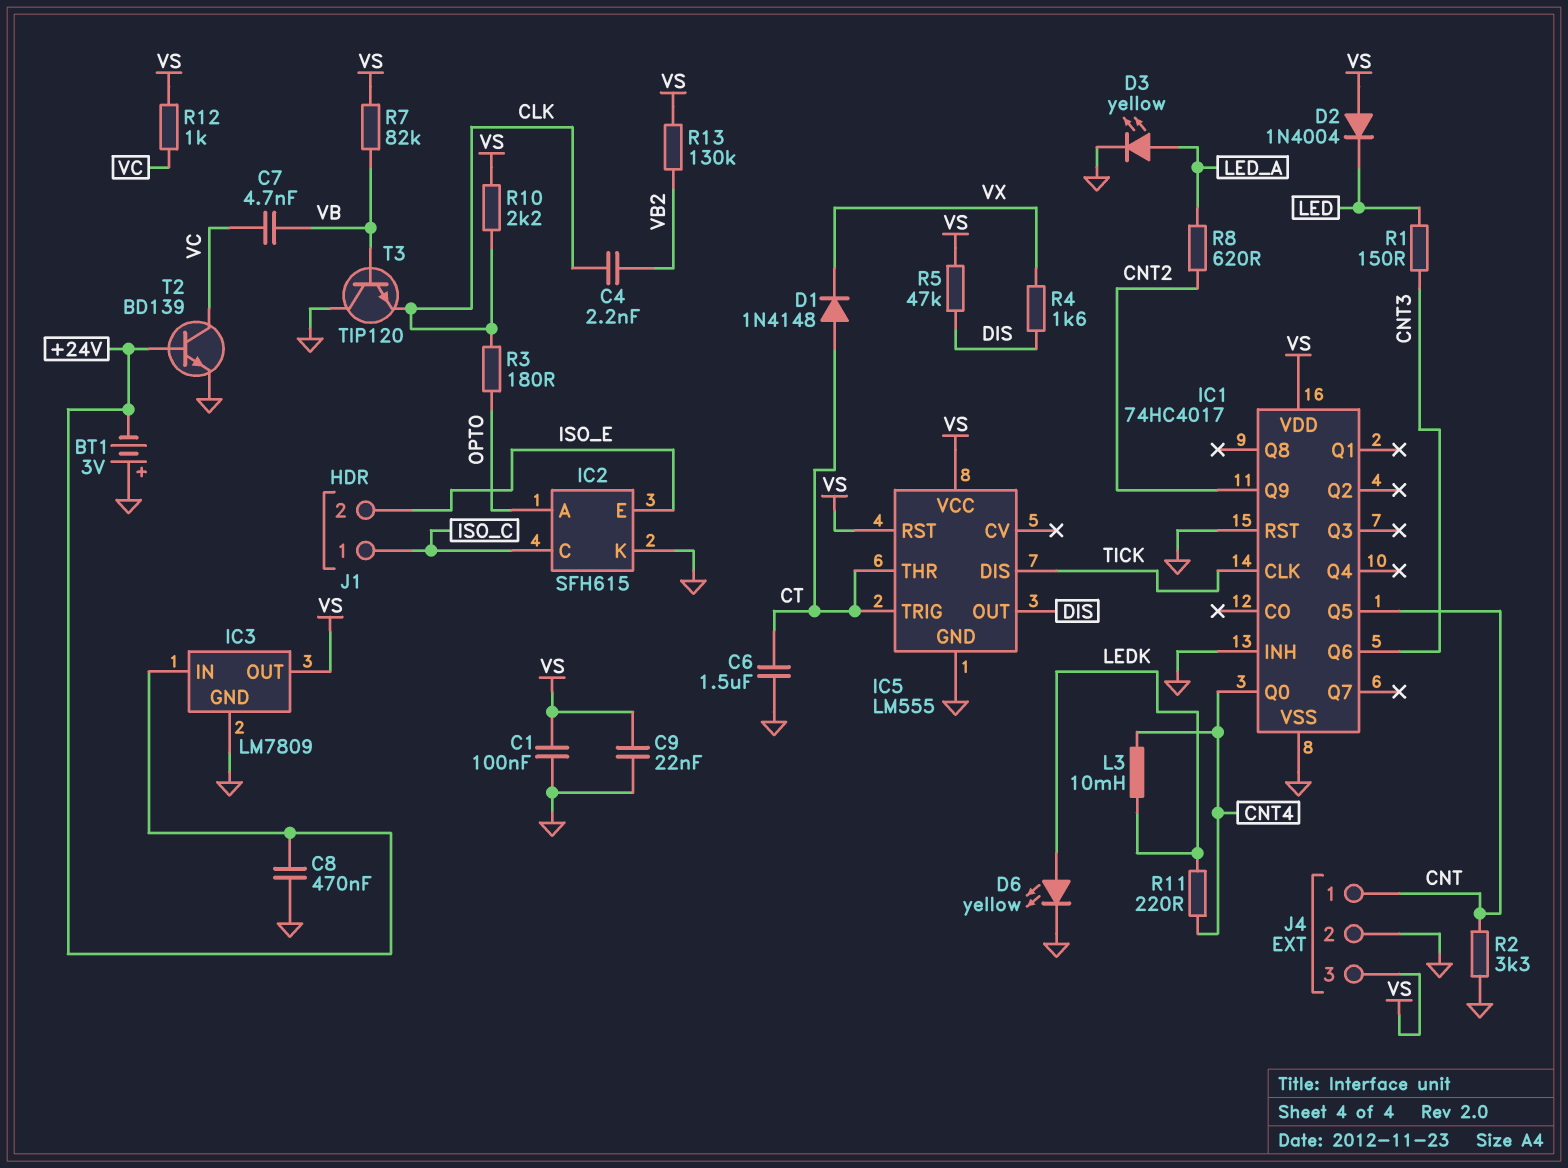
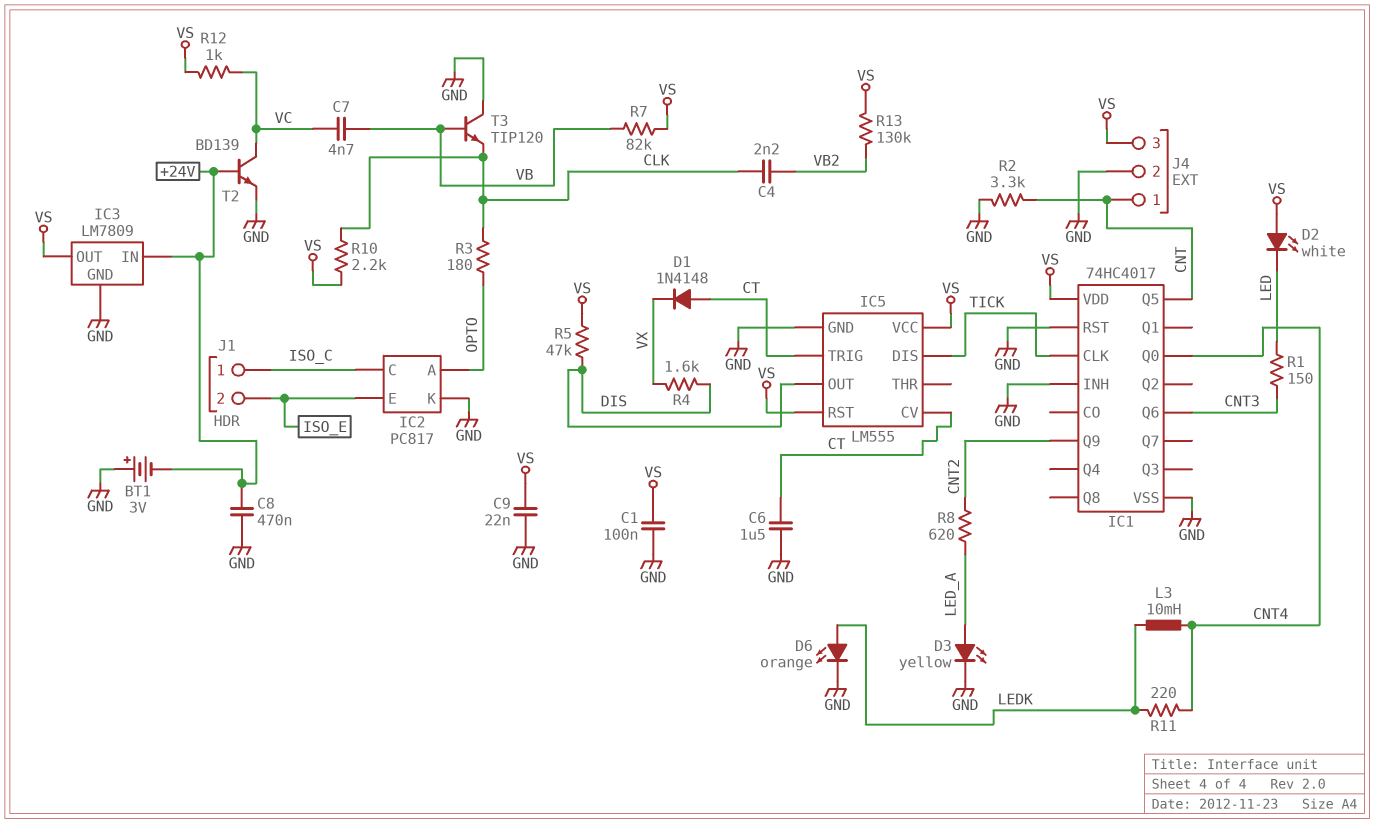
D2: diode 1N4004 (A VS, K LED) -> LED white (A VS, K LED)
D6: LED yellow (A LEDK, K GND) -> LED orange (A LEDK, K GND)
IC2: SFH615 -> PC817
IC5 pin CV: none -> CT
IC5 pin THR: CT -> none

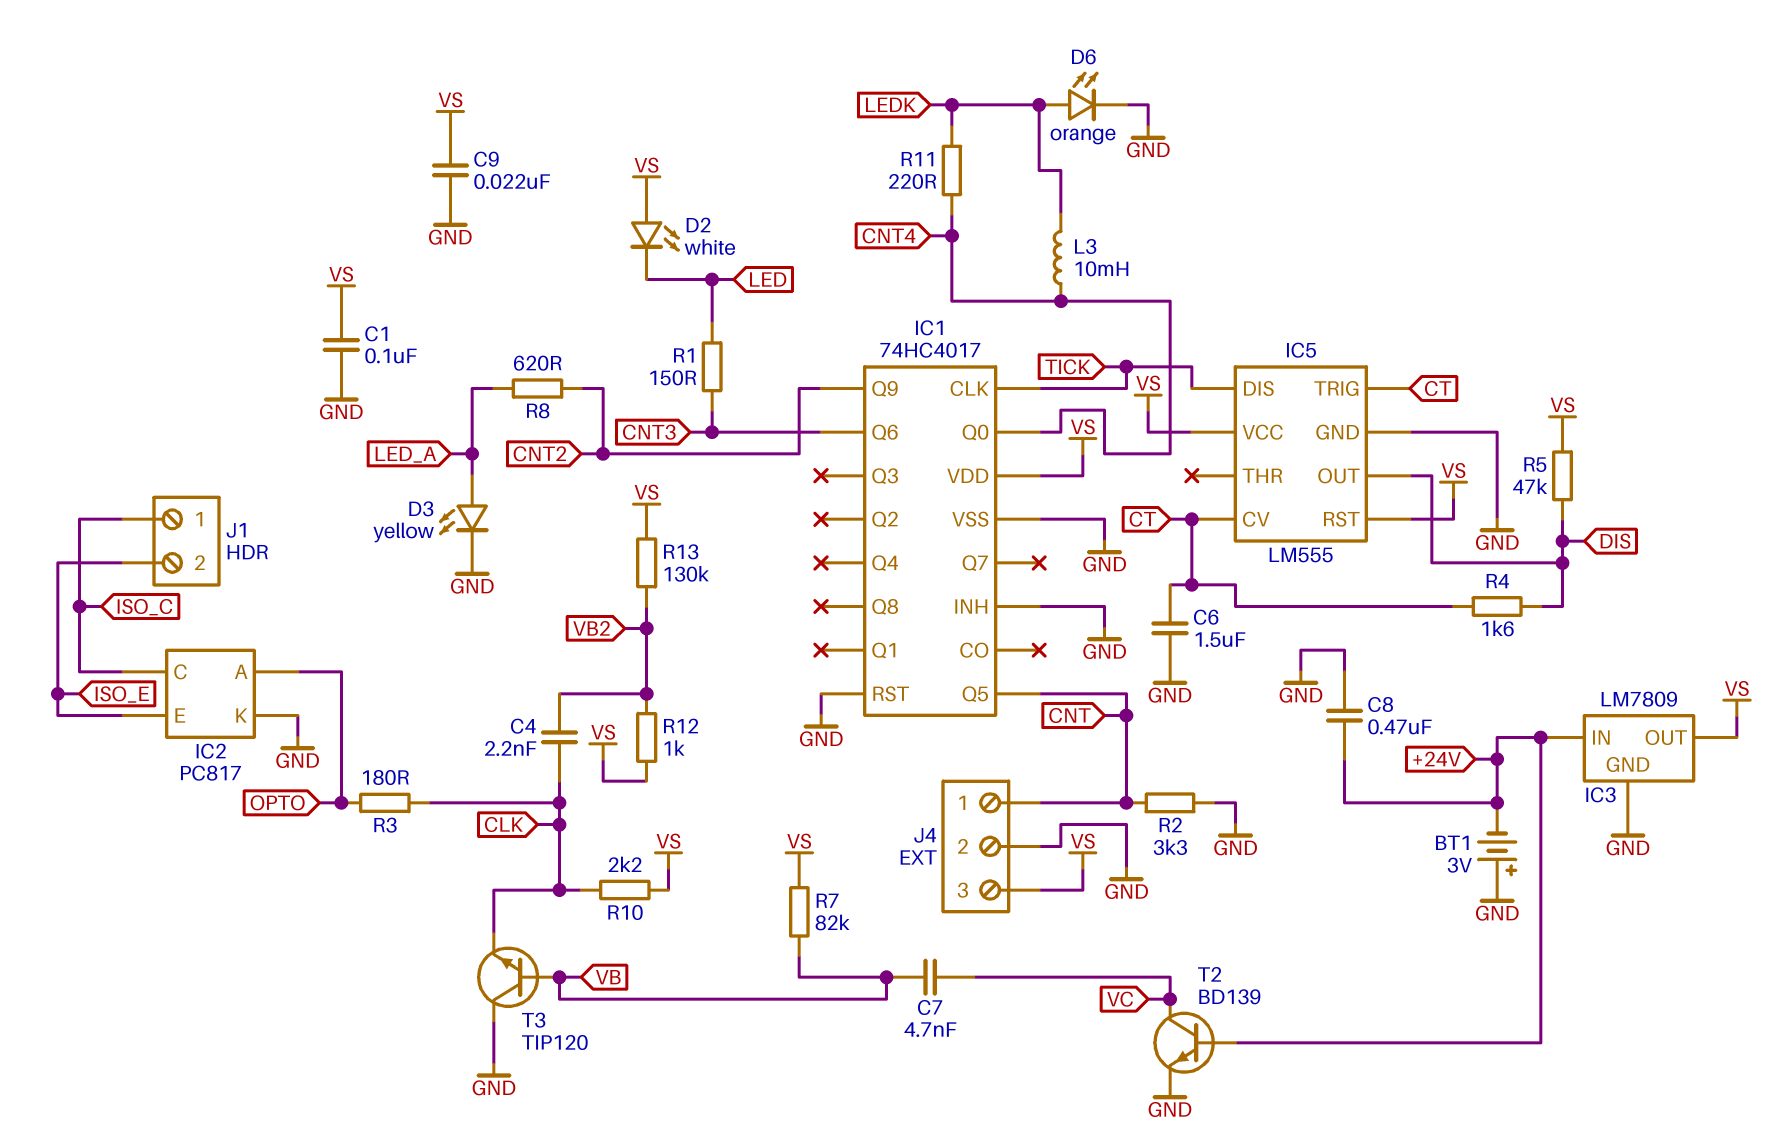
D1: diode 1N4148 (A CT, K VX) -> none
R4: 1.6k (DIS, VX) -> 1.6k (CT, DIS)
R12: 1k (VC, VS) -> 1k (VB2, VS)

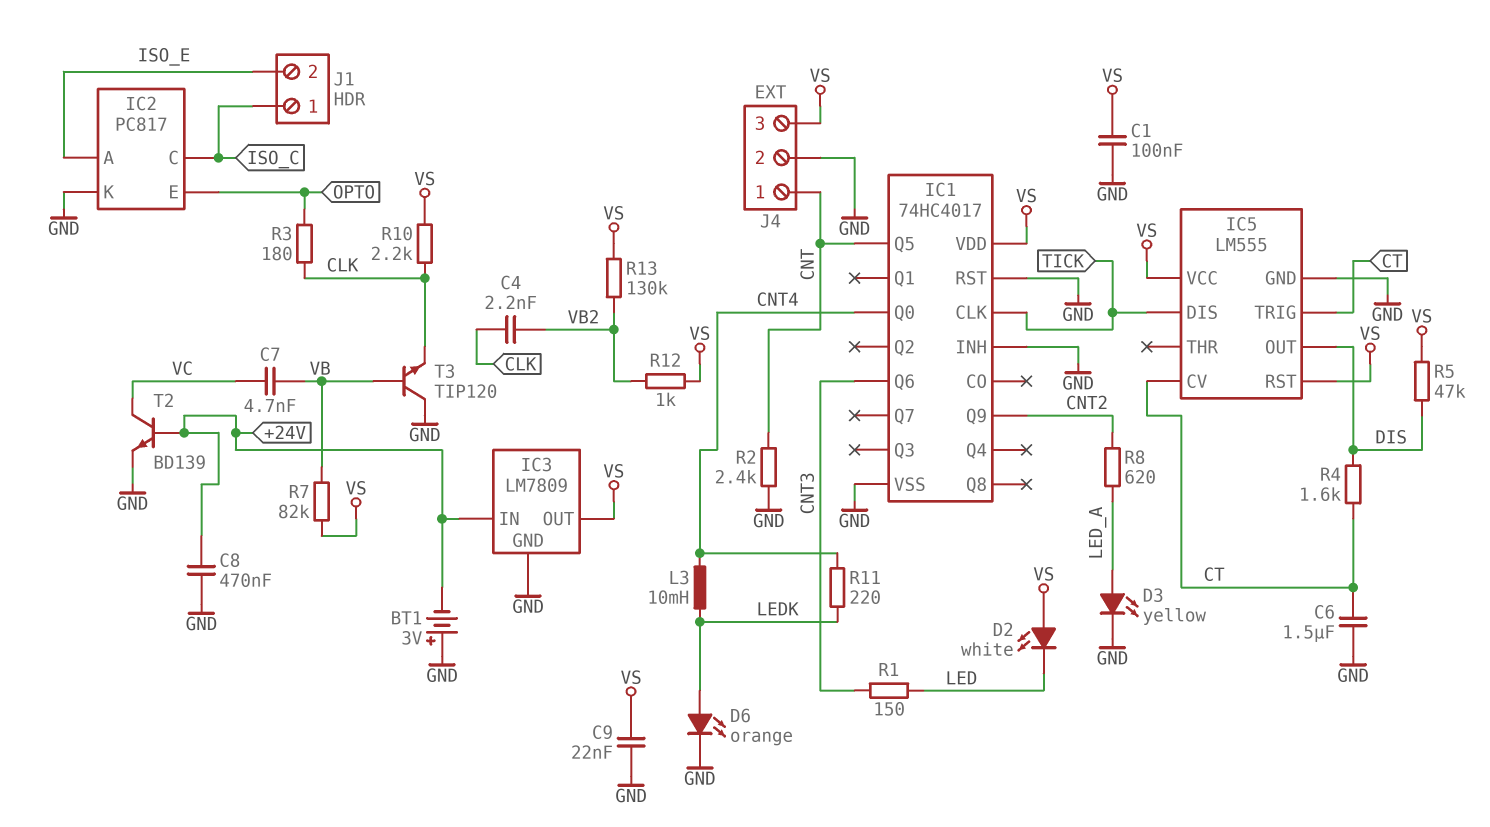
IC2 pin A: OPTO -> ISO_E
IC2 pin E: ISO_E -> OPTO
R2: 3.3k (CNT, GND) -> 2.4k (CNT, GND)

